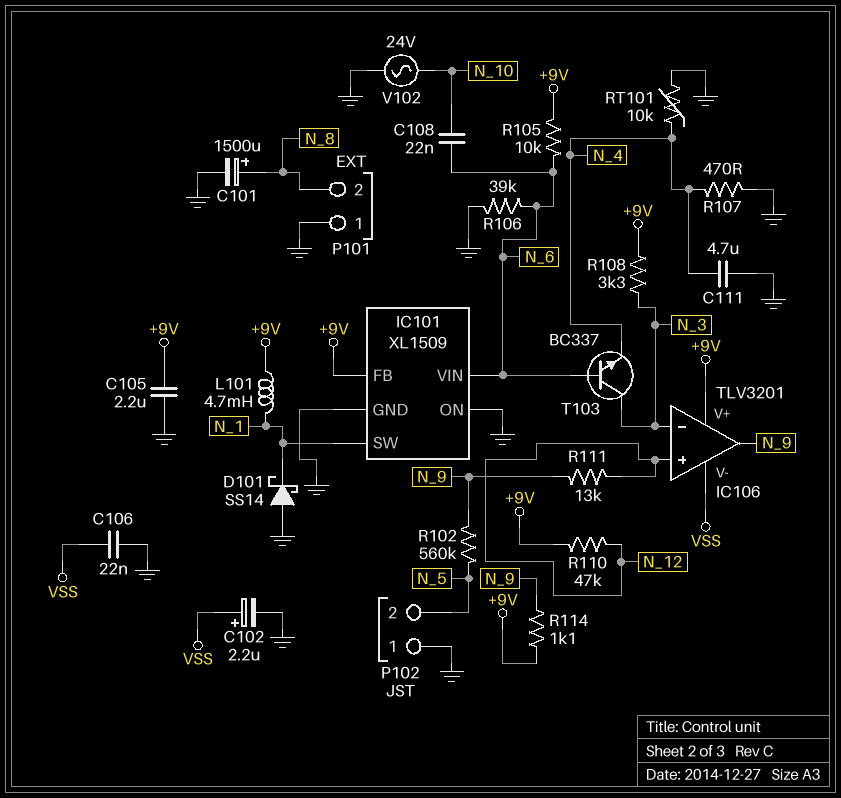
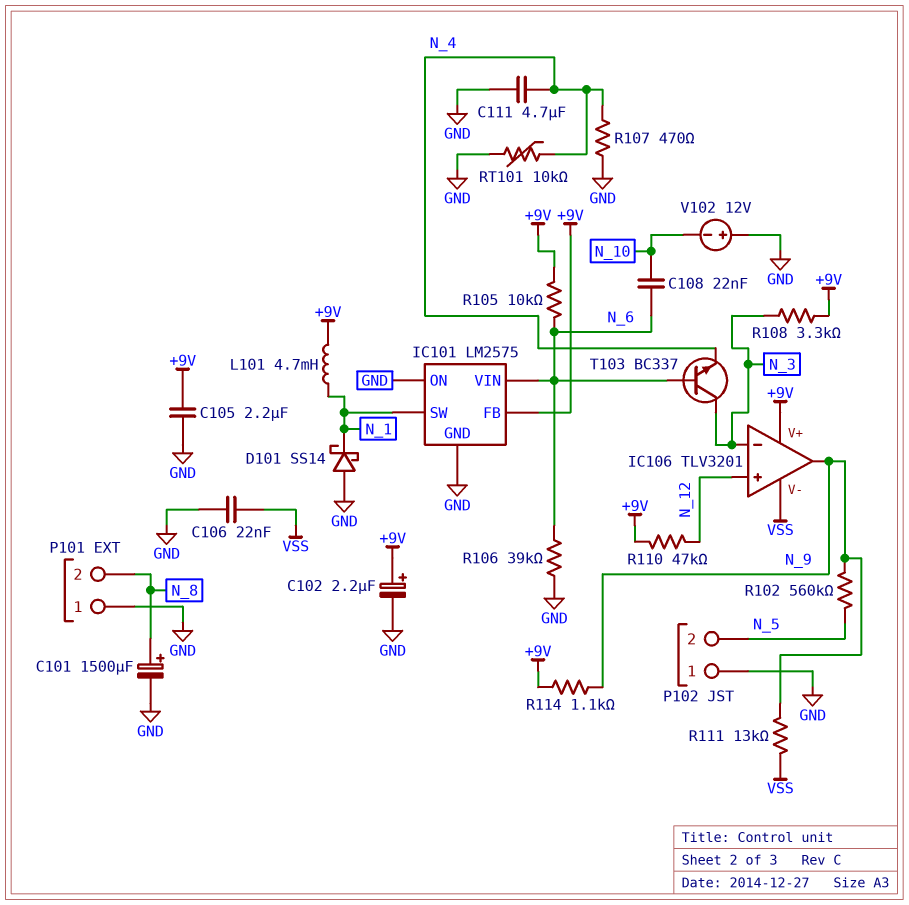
C102: 2.2uF (plus VSS, minus GND) -> 2.2uF (plus +9V, minus GND)
IC101: XL1509 -> LM2575
R111: 13k (N_9, N_12) -> 13k (N_9, VSS)
V102: AC 24V (GND, N_10) -> 12V (plus GND, minus N_10)

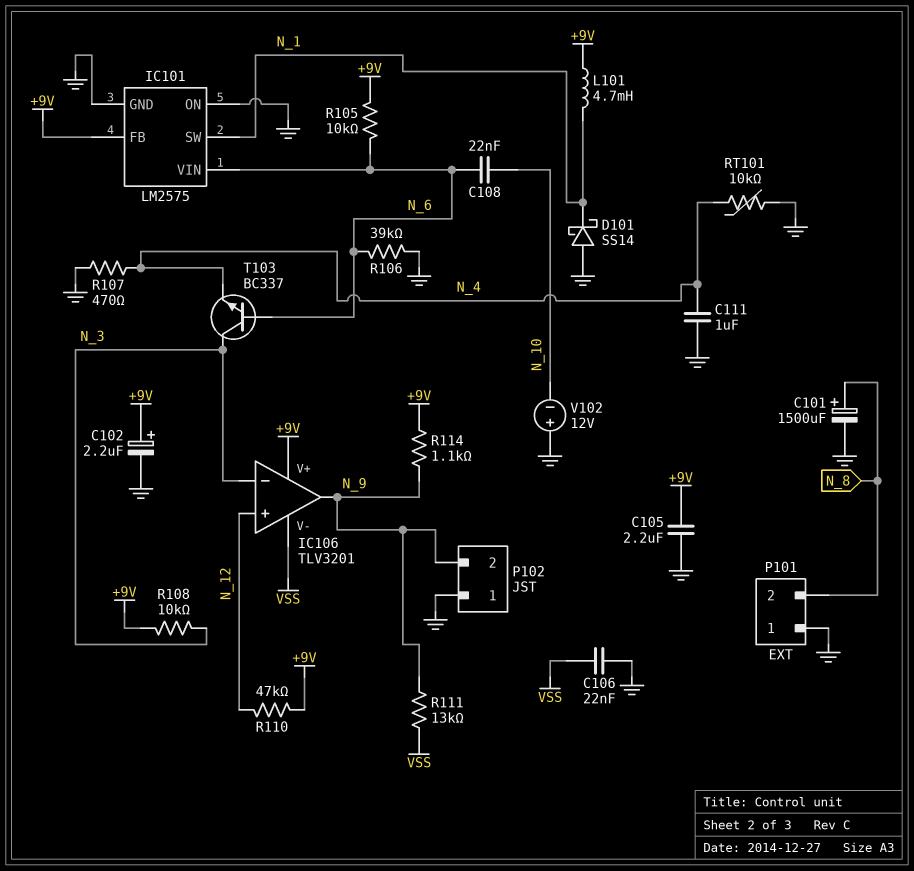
C111: 4.7uF (GND, N_4) -> 1uF (GND, N_4)
P102 pin 2: N_5 -> N_9
R102: 560k (N_5, N_9) -> none
R108: 3.3k (+9V, N_3) -> 10k (+9V, N_3)

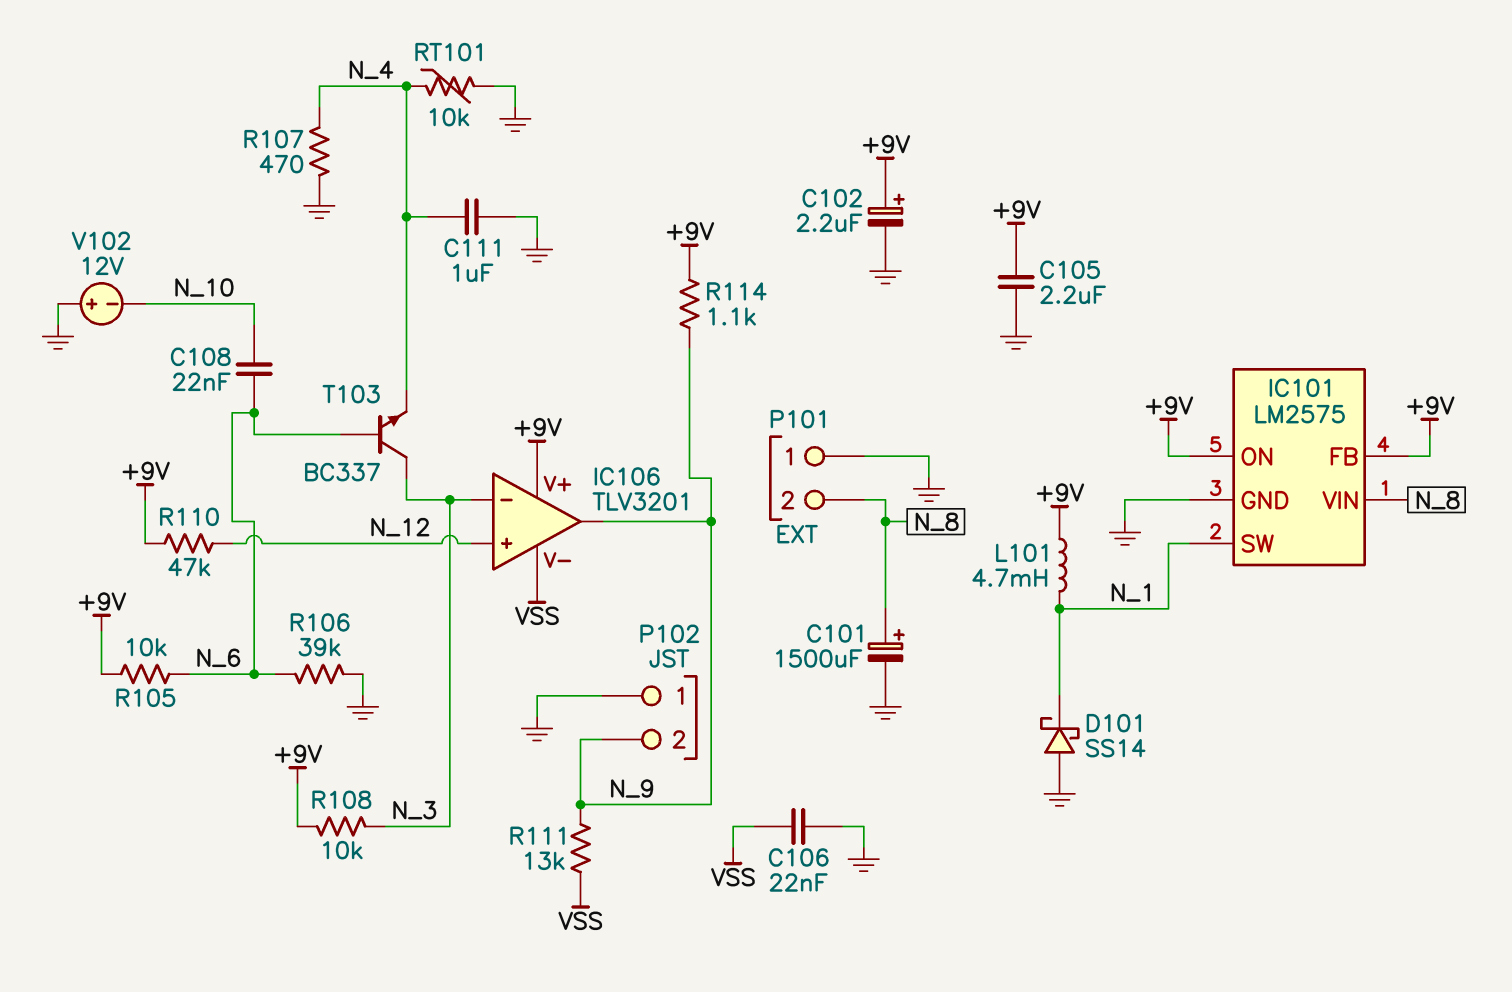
IC101 pin ON: GND -> +9V
IC101 pin VIN: N_6 -> N_8

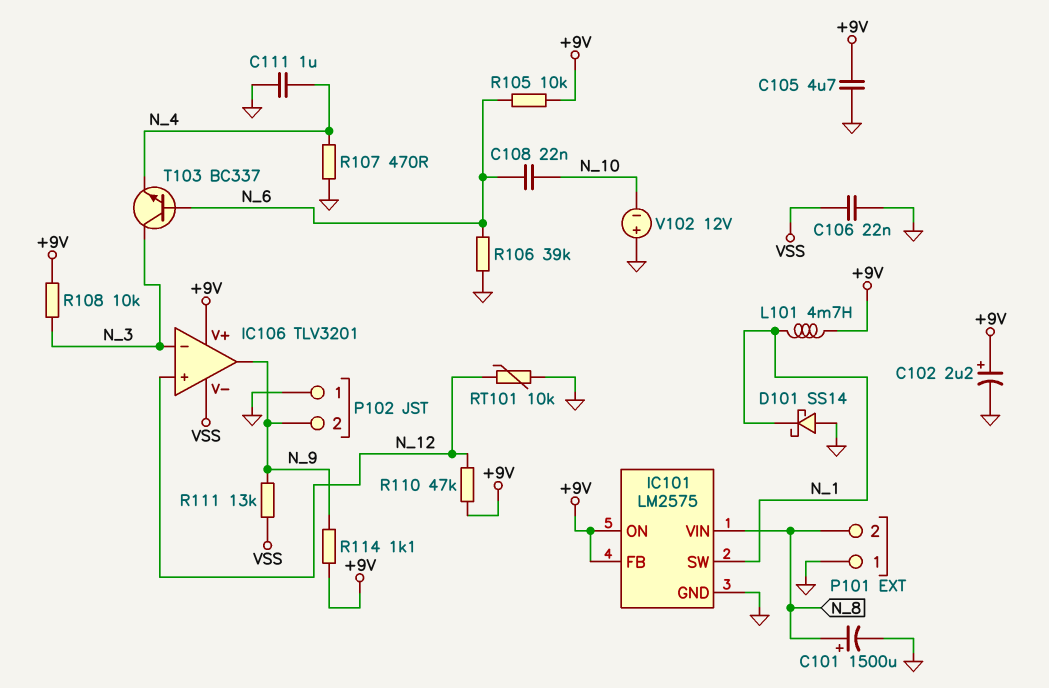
C105: 2.2uF (+9V, GND) -> 4.7uF (+9V, GND)
RT101: 10k (GND, N_4) -> 10k (GND, N_12)

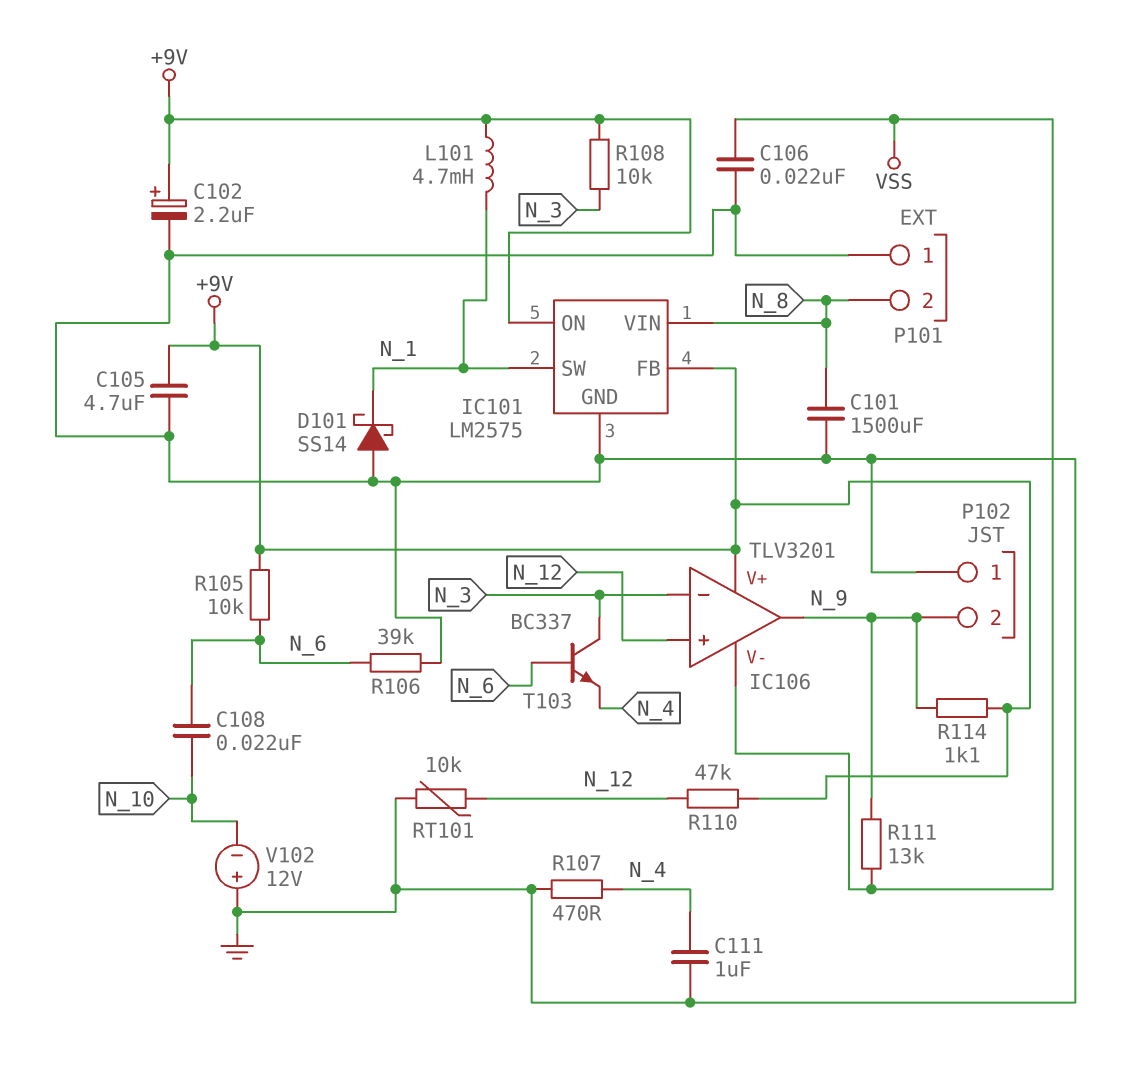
C101: 1500uF (plus N_8, minus GND) -> 1500uF (GND, N_8)

